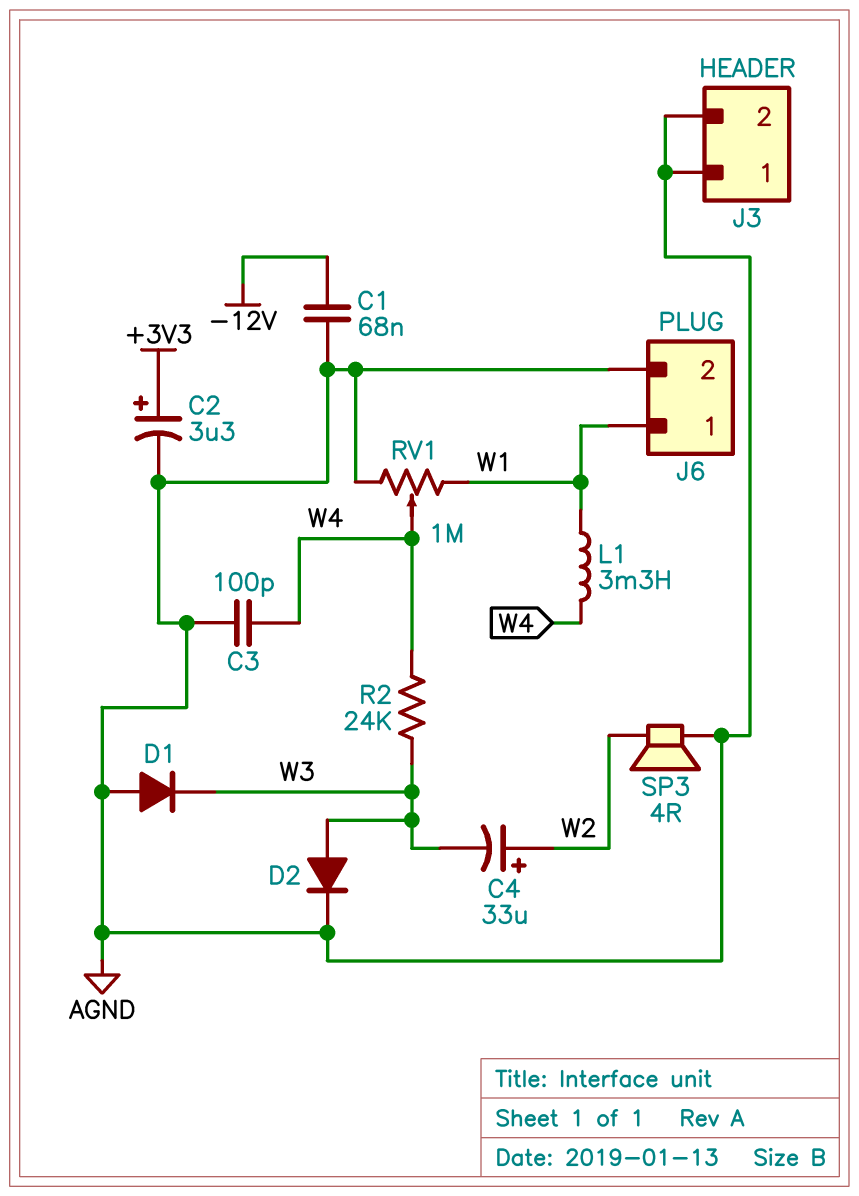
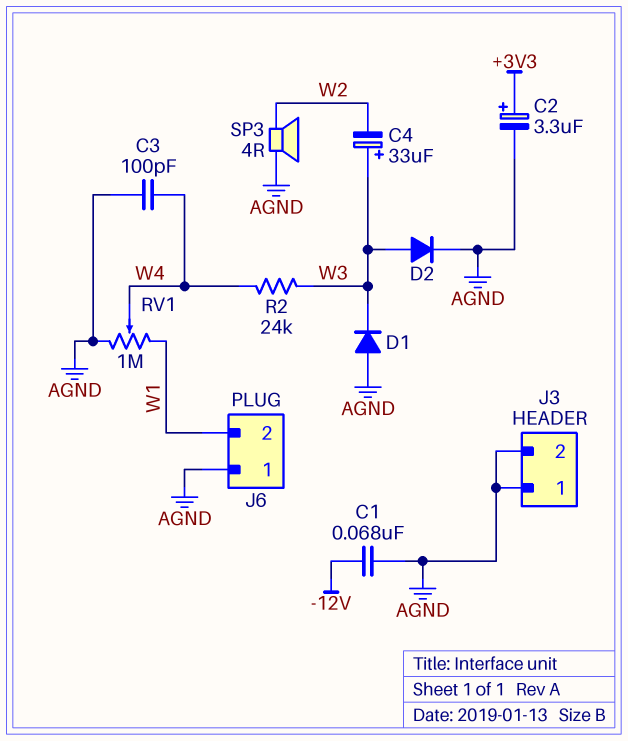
C4: 33uF (plus W2, minus W3) -> 33uF (plus W3, minus W2)
J6 pin 1: W1 -> AGND
J6 pin 2: AGND -> W1
L1: 3.3mH (W1, W4) -> none

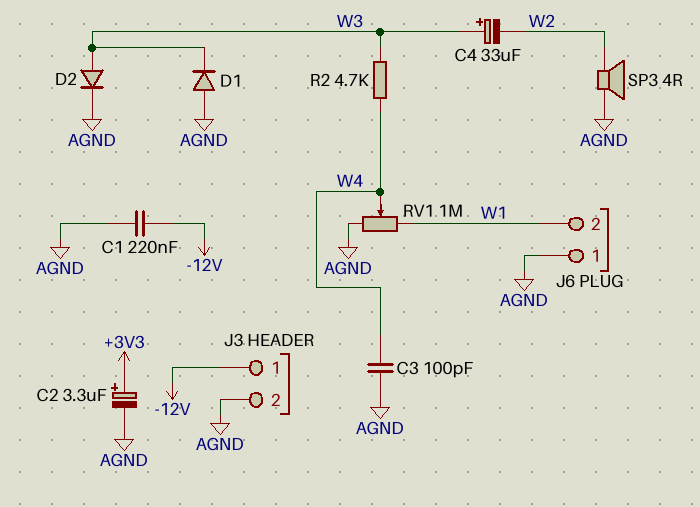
C1: 68nF (-12V, AGND) -> 220nF (-12V, AGND)
J3 pin 1: AGND -> -12V
R2: 24k (W3, W4) -> 4.7k (W3, W4)

